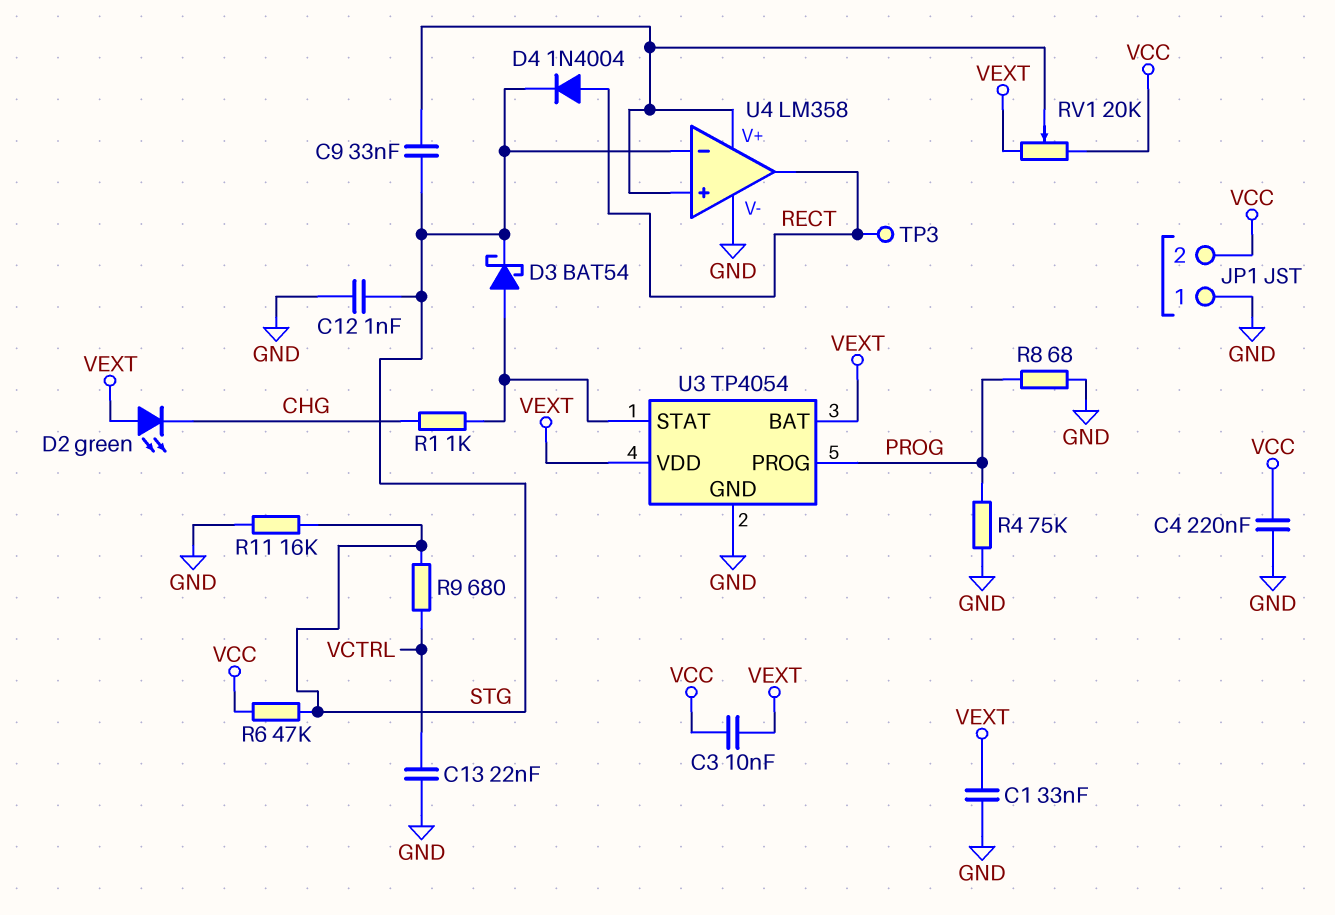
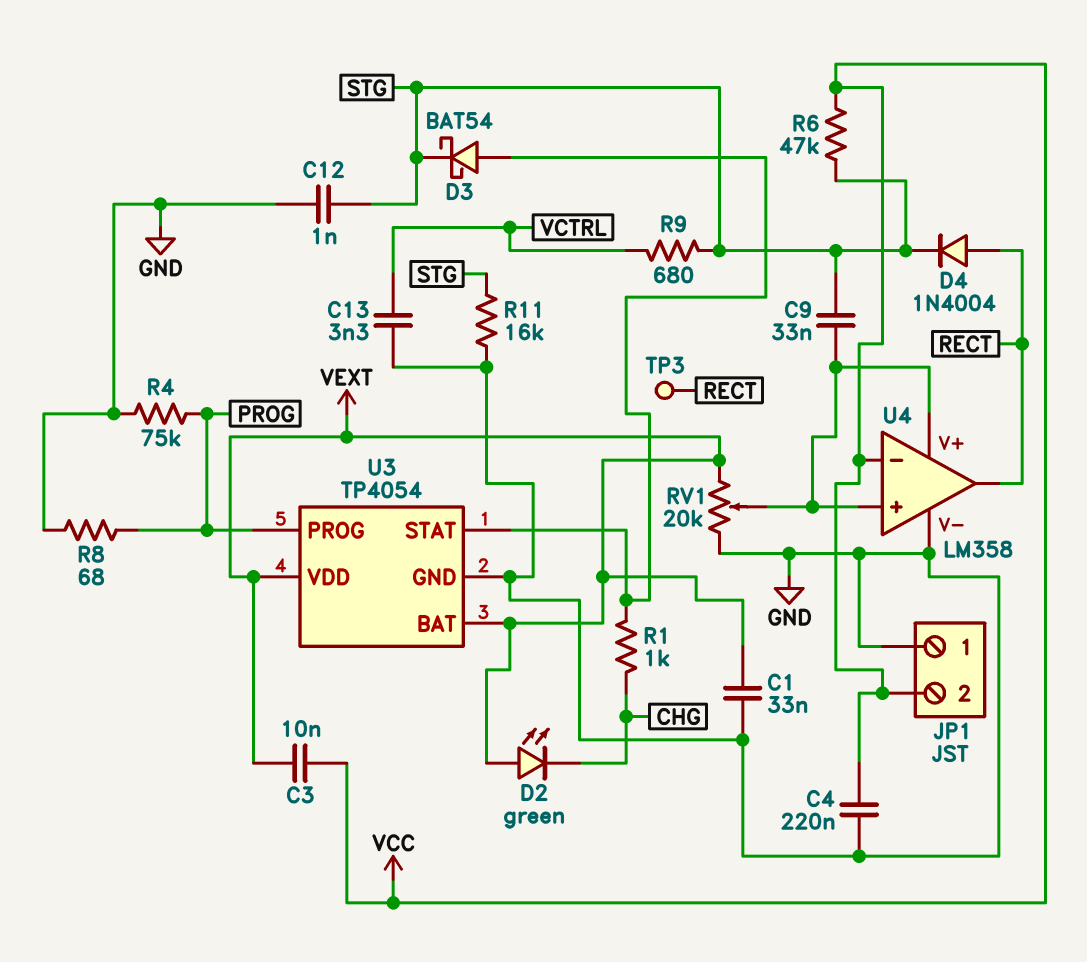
C13: 22nF (GND, VCTRL) -> 3.3nF (GND, VCTRL)
RV1: 20k (VCC, VEXT, wiper U4/V+) -> 20k (GND, VEXT, wiper U4/V+)
U4 pin in-: STG -> VCC

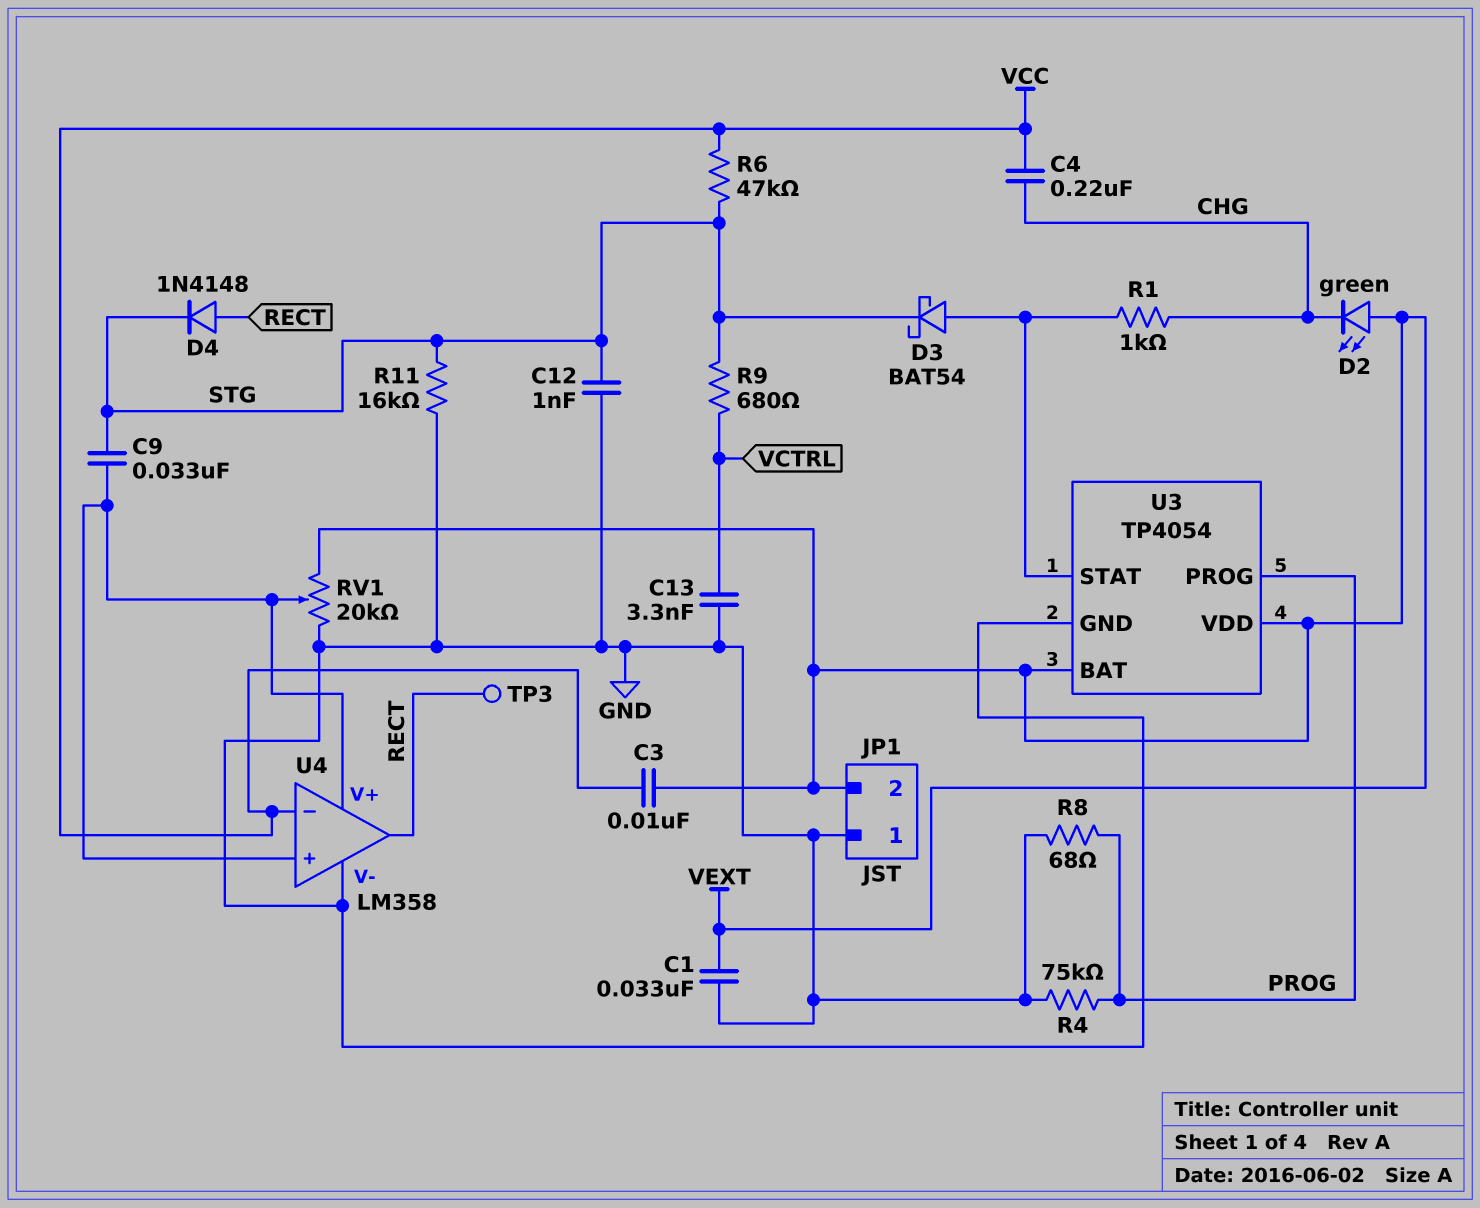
C4: 220nF (GND, VCC) -> 220nF (CHG, VCC)
D4: diode 1N4004 (A RECT, K STG) -> diode 1N4148 (A RECT, K STG)
JP1 pin 2: VCC -> VEXT

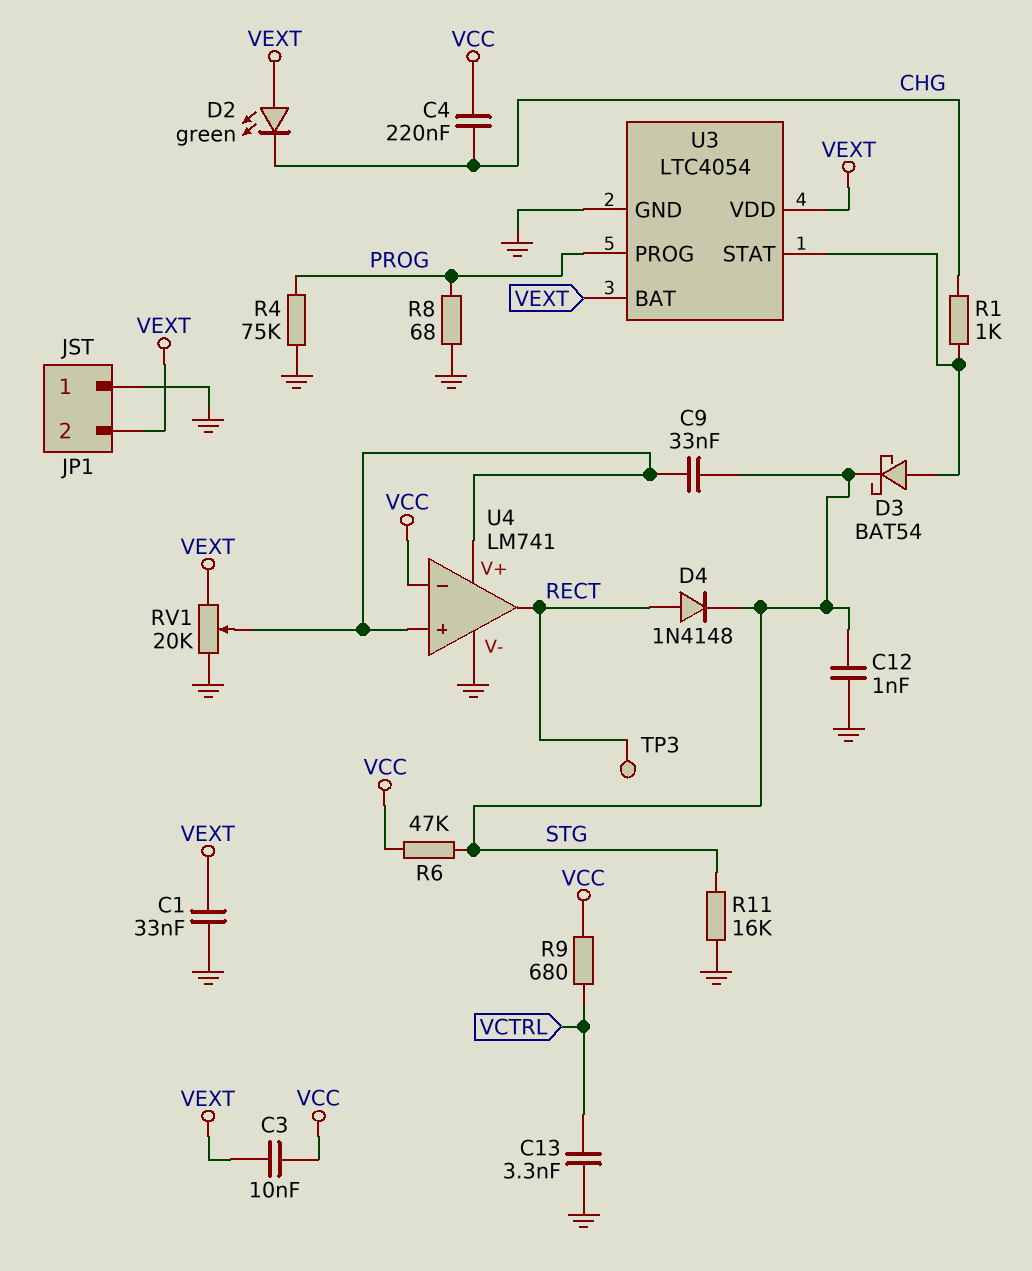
R9: 680 (STG, VCTRL) -> 680 (VCC, VCTRL)
U3: TP4054 -> LTC4054
U4: LM358 -> LM741

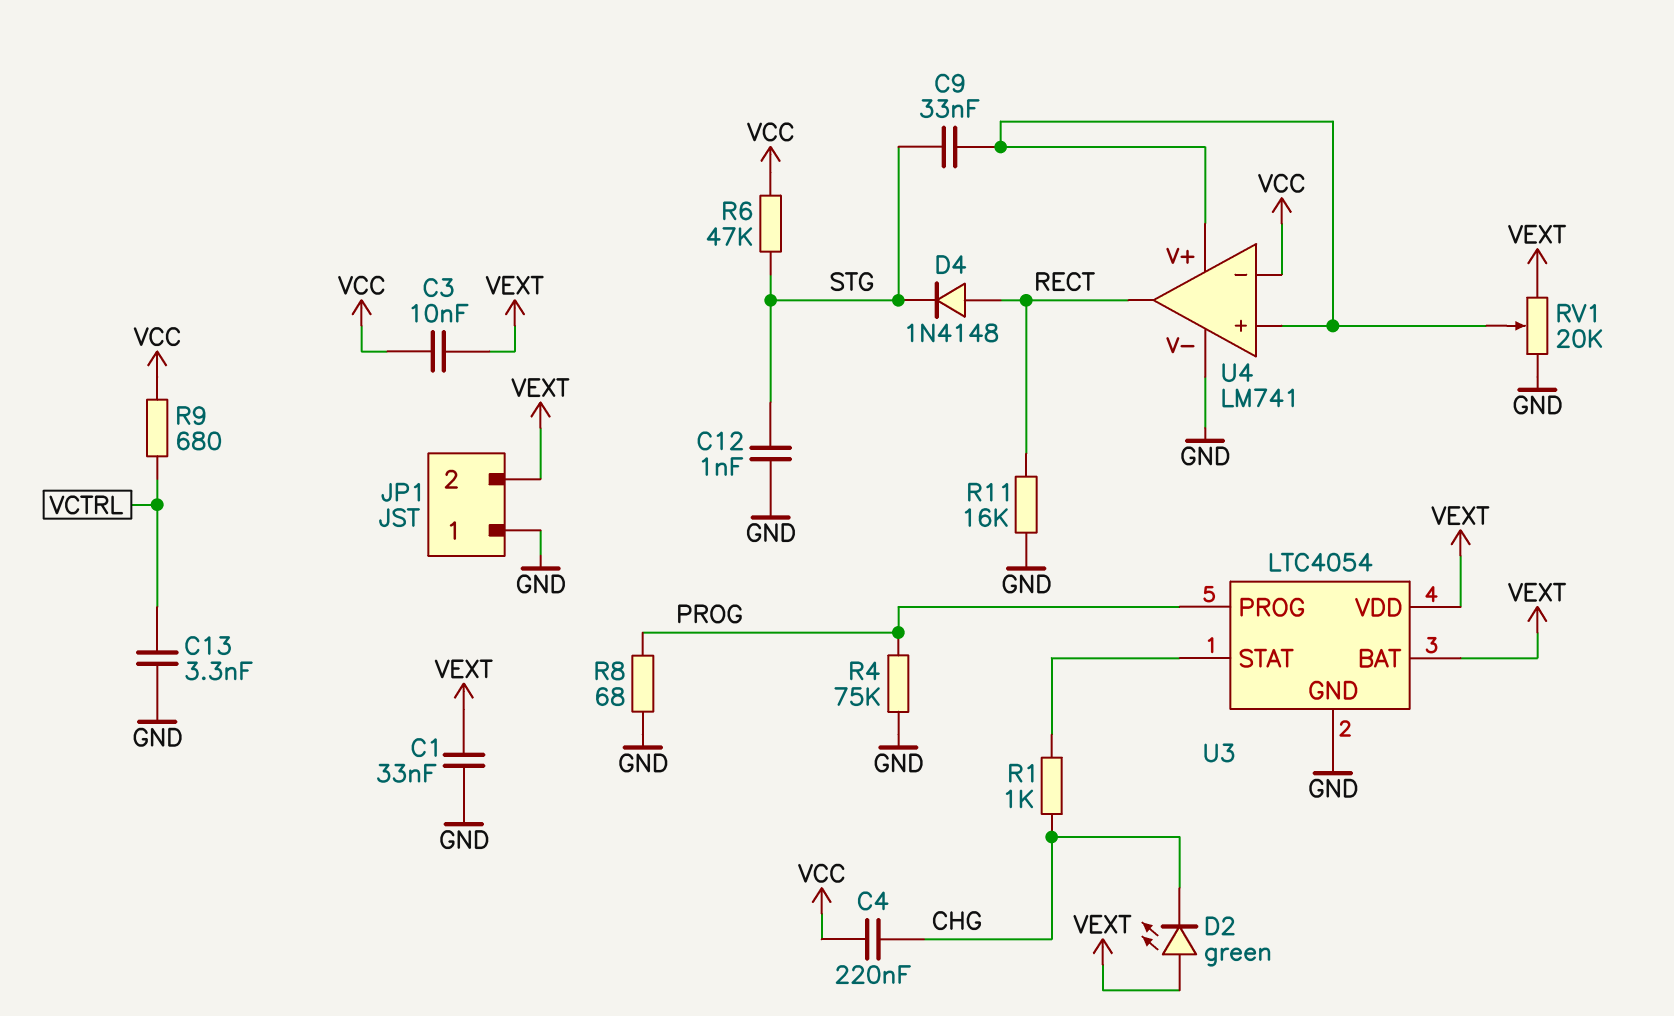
D3: schottky BAT54 (A U3/STAT, K STG) -> none
R11: 16k (GND, STG) -> 16k (GND, RECT)
TP3: test point (RECT) -> none

